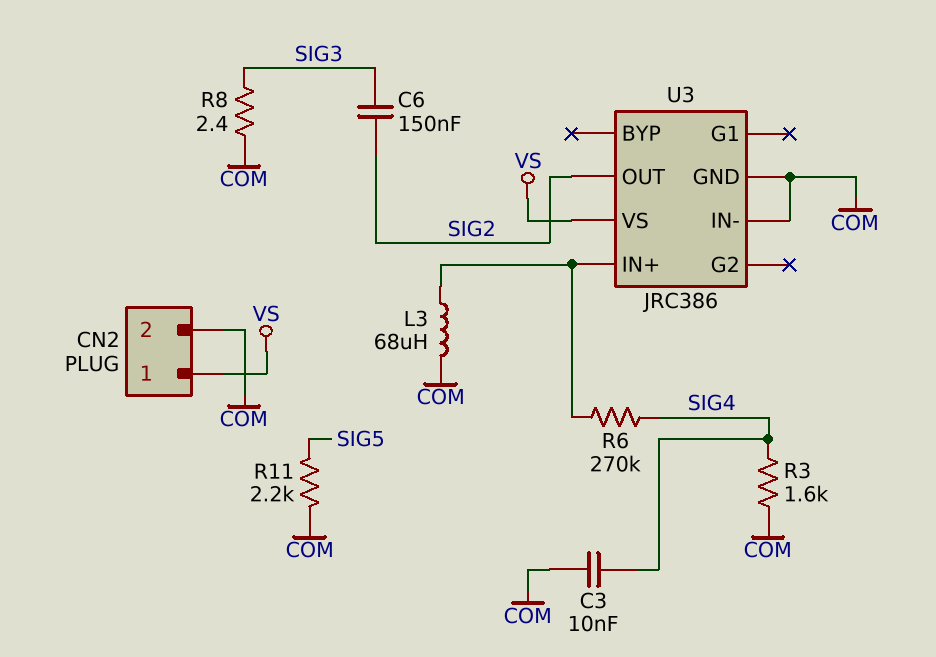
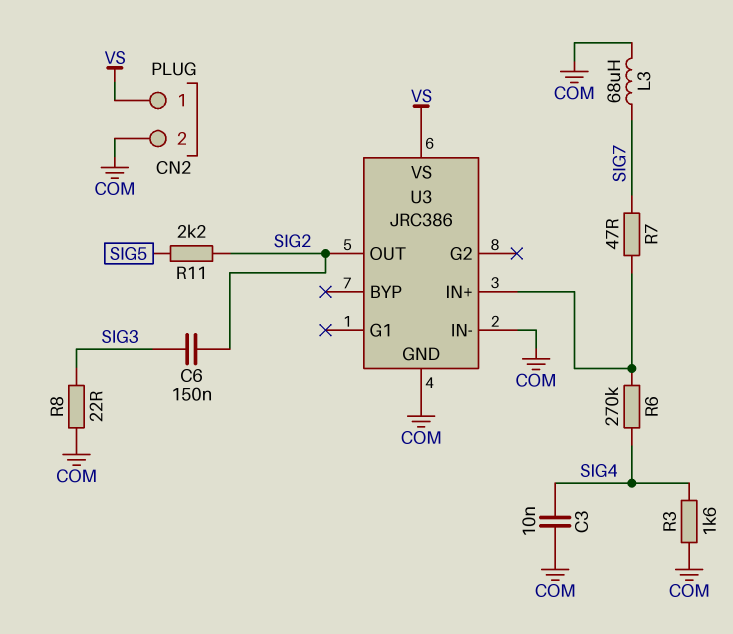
L3: 68uH (COM, U3/IN+) -> 68uH (COM, SIG7)
R7: none -> 47 (SIG7, U3/IN+)
R8: 2.4 (COM, SIG3) -> 22 (COM, SIG3)
R11: 2.2k (COM, SIG5) -> 2.2k (SIG2, SIG5)

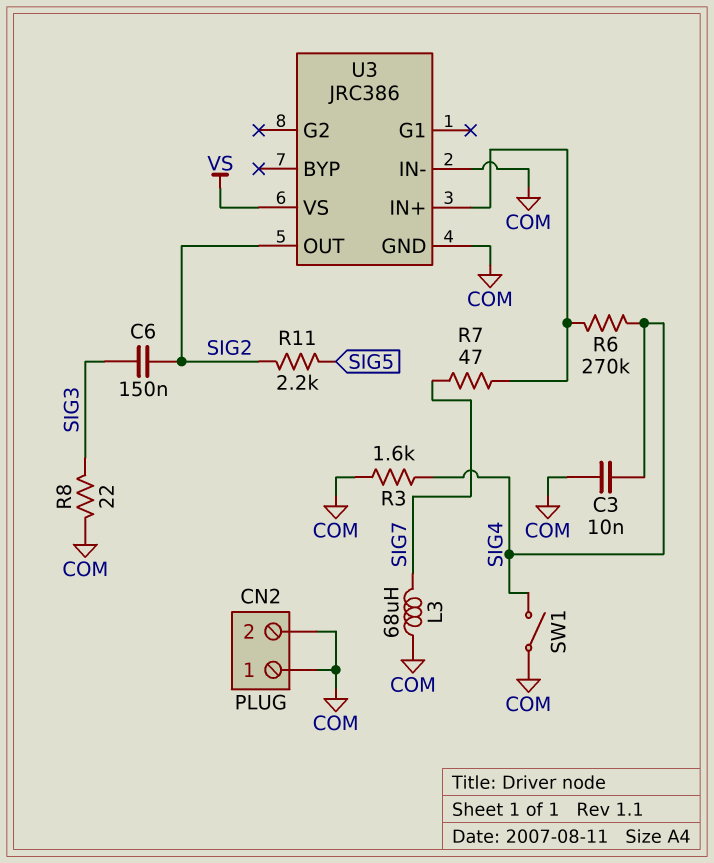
CN2 pin 1: VS -> COM
SW1: none -> switch (COM, SIG4)

